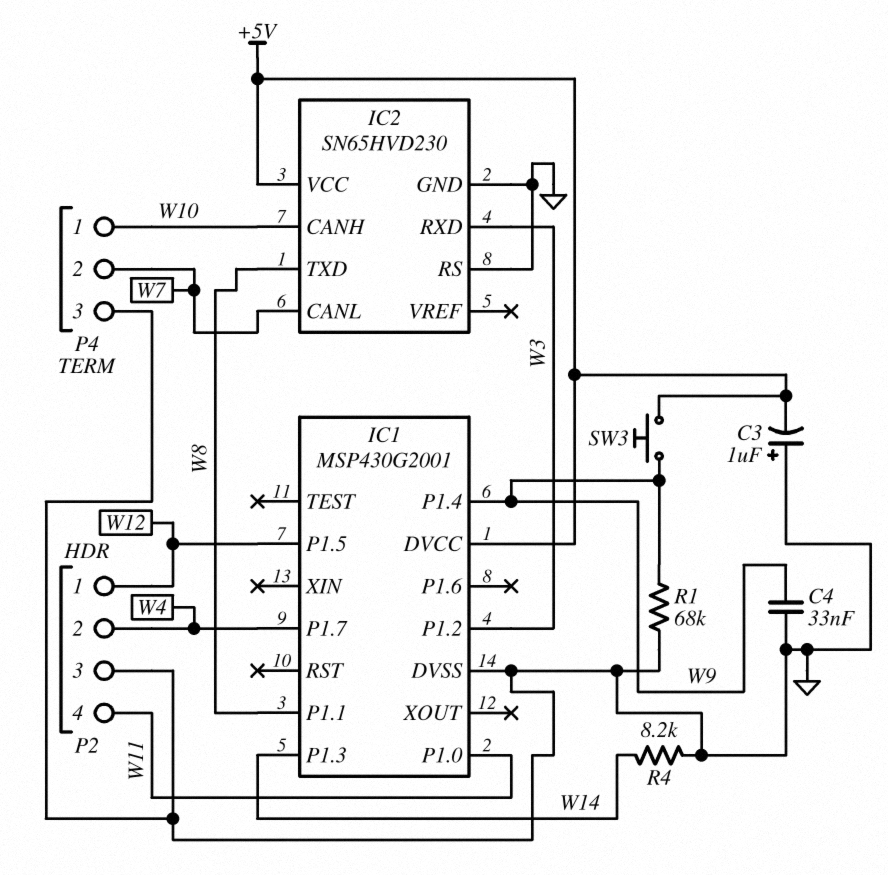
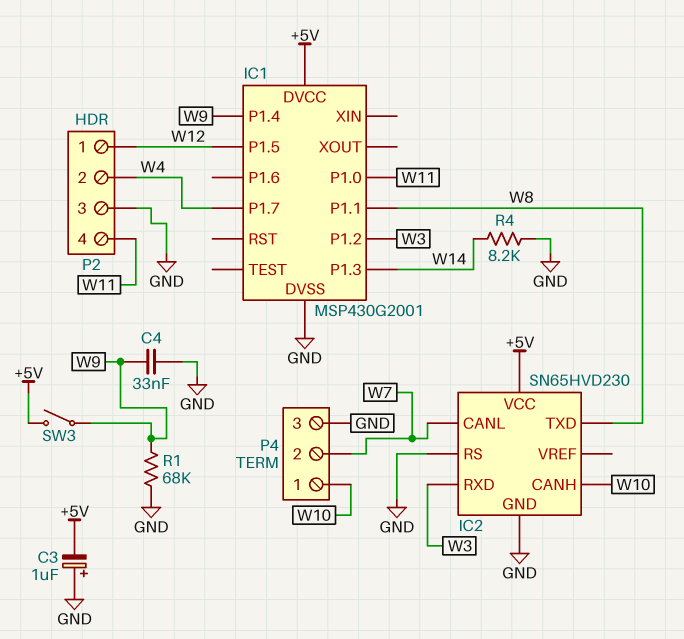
SW3: button (+5V, W9) -> switch (+5V, W9)

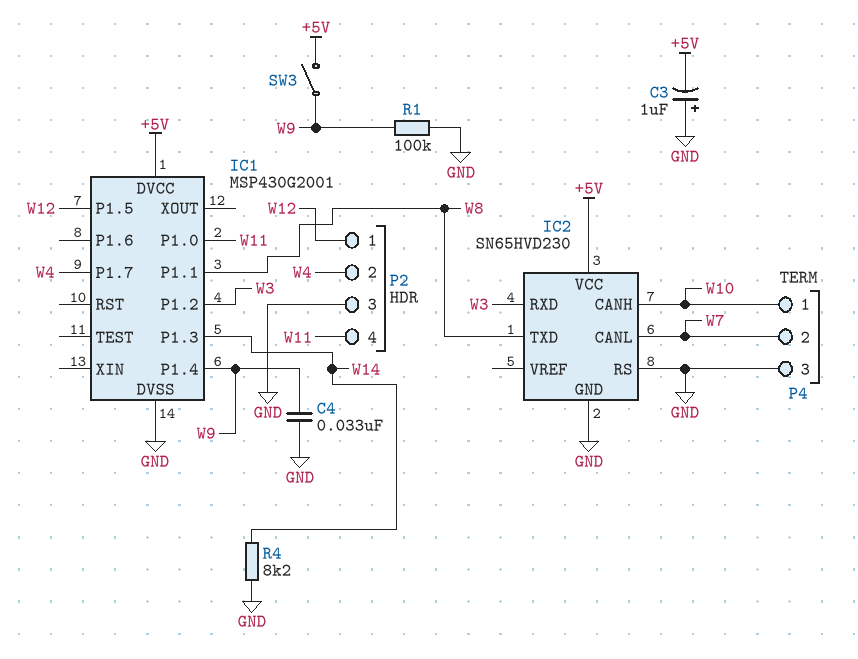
R1: 68k (GND, W9) -> 100k (GND, W9)

